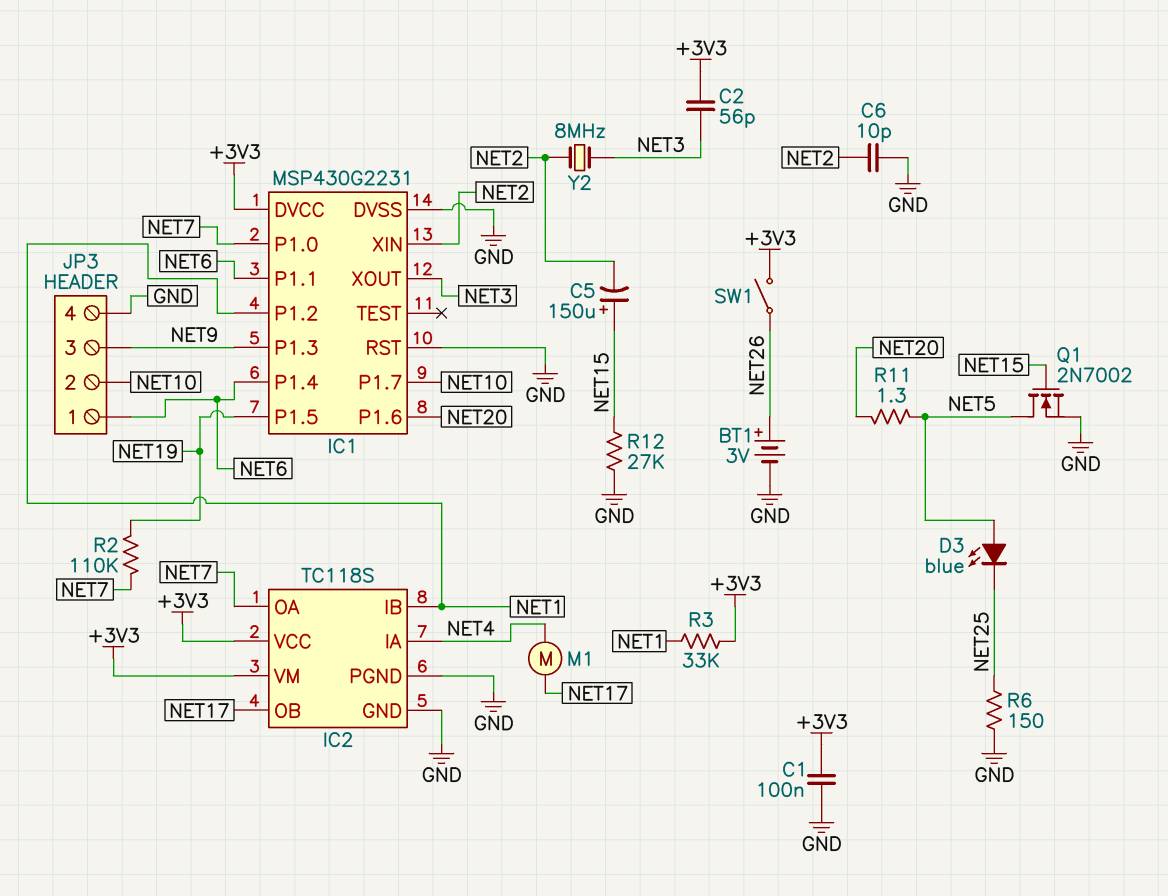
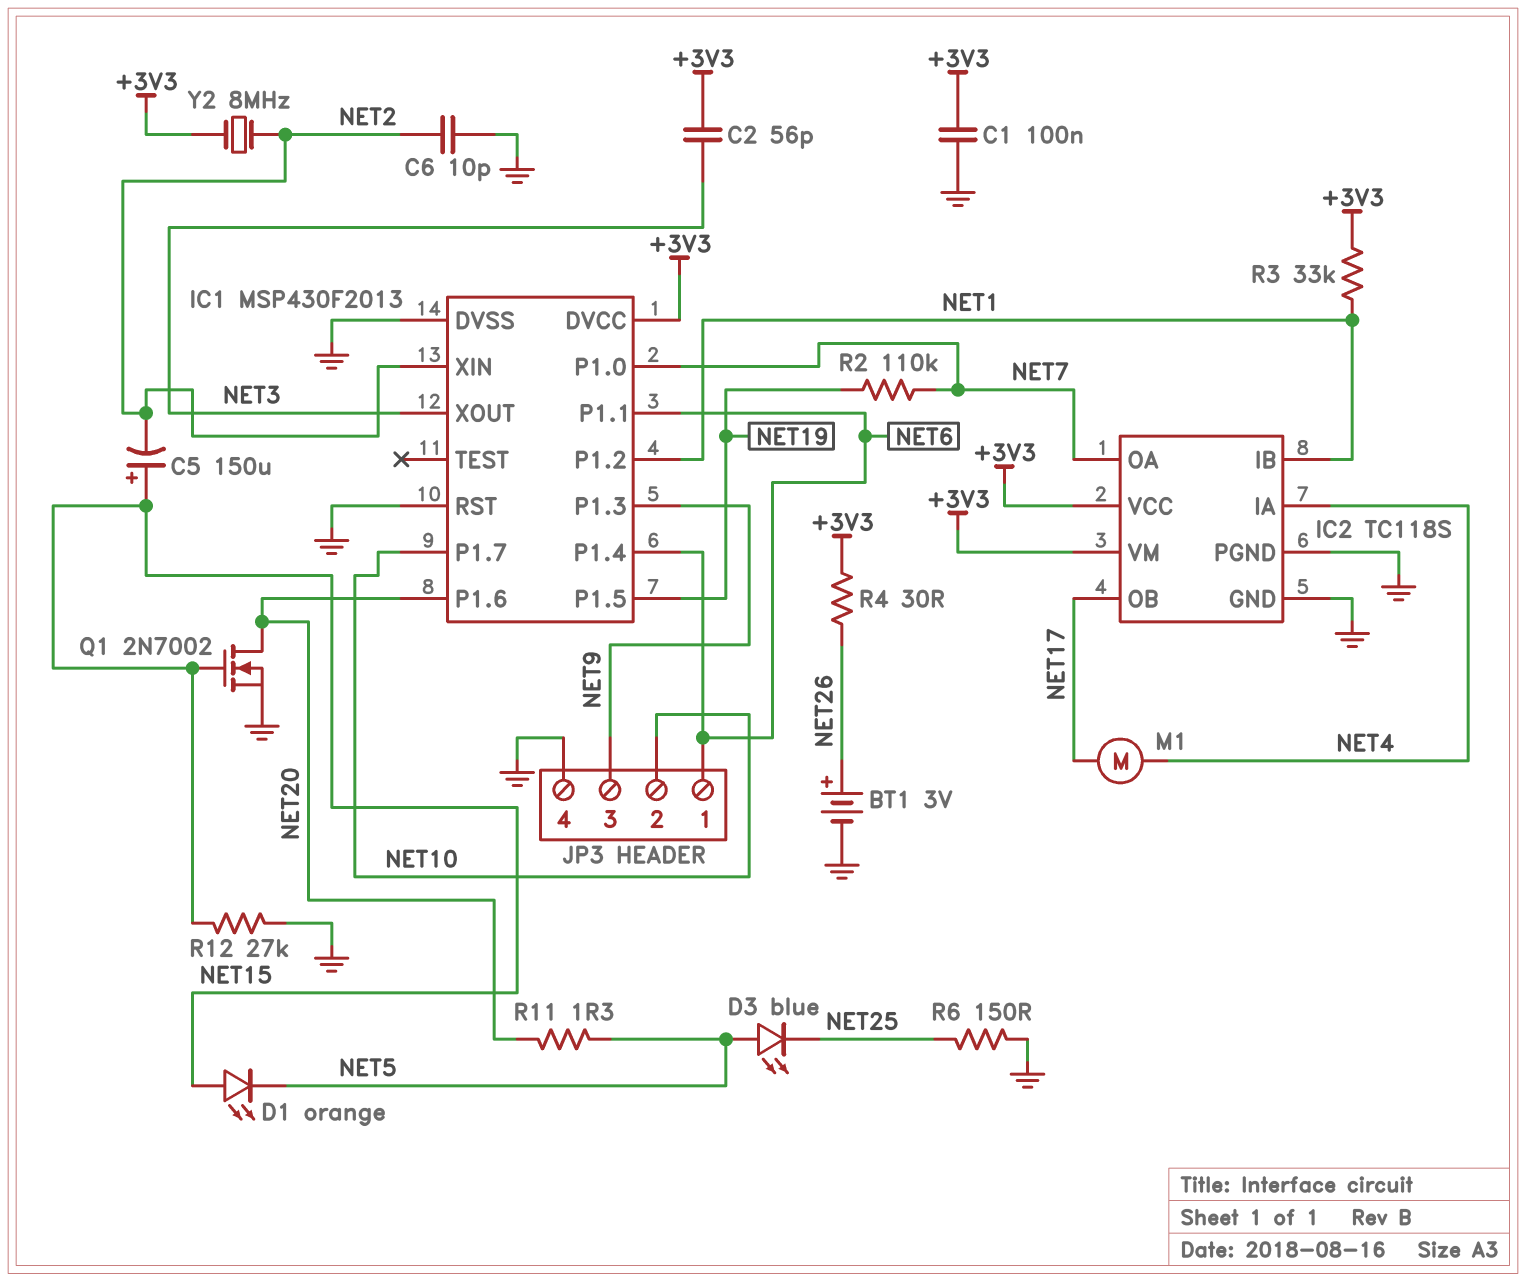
D1: none -> LED orange (A NET15, K NET5)
IC1: MSP430G2231 -> MSP430F2013
Q1: NMOS 2N7002 (G NET15, D NET5, S GND) -> NMOS 2N7002 (G NET15, D NET20, S GND)
R4: none -> 30 (+3V3, NET26)
SW1: switch (+3V3, NET26) -> none
Y2: 8MHz (NET2, NET3) -> 8MHz (+3V3, NET2)

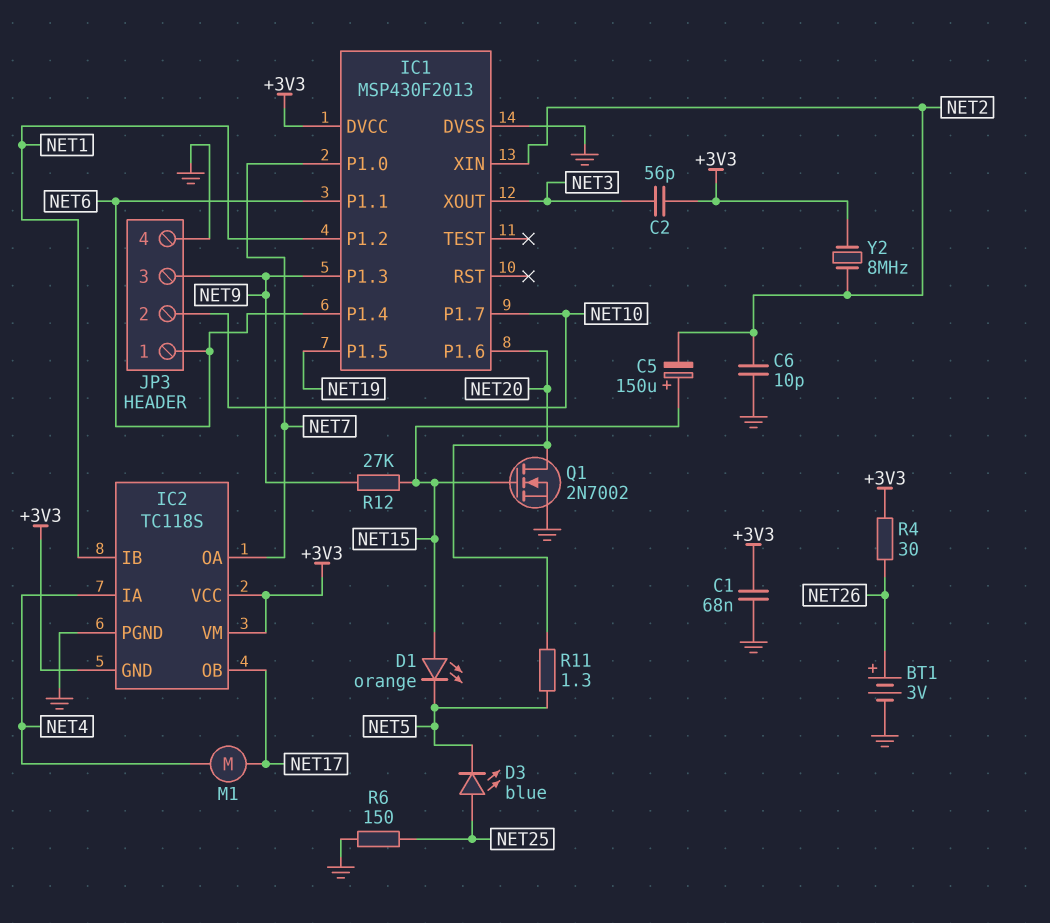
C1: 100nF (+3V3, GND) -> 68nF (+3V3, GND)
D3: LED blue (A NET5, K NET25) -> LED blue (A NET25, K NET5)
IC1 pin RST: GND -> none
IC2 pin GND: GND -> +3V3
R2: 110k (NET7, NET19) -> none
R3: 33k (+3V3, NET1) -> none
R12: 27k (GND, NET15) -> 27k (NET9, NET15)

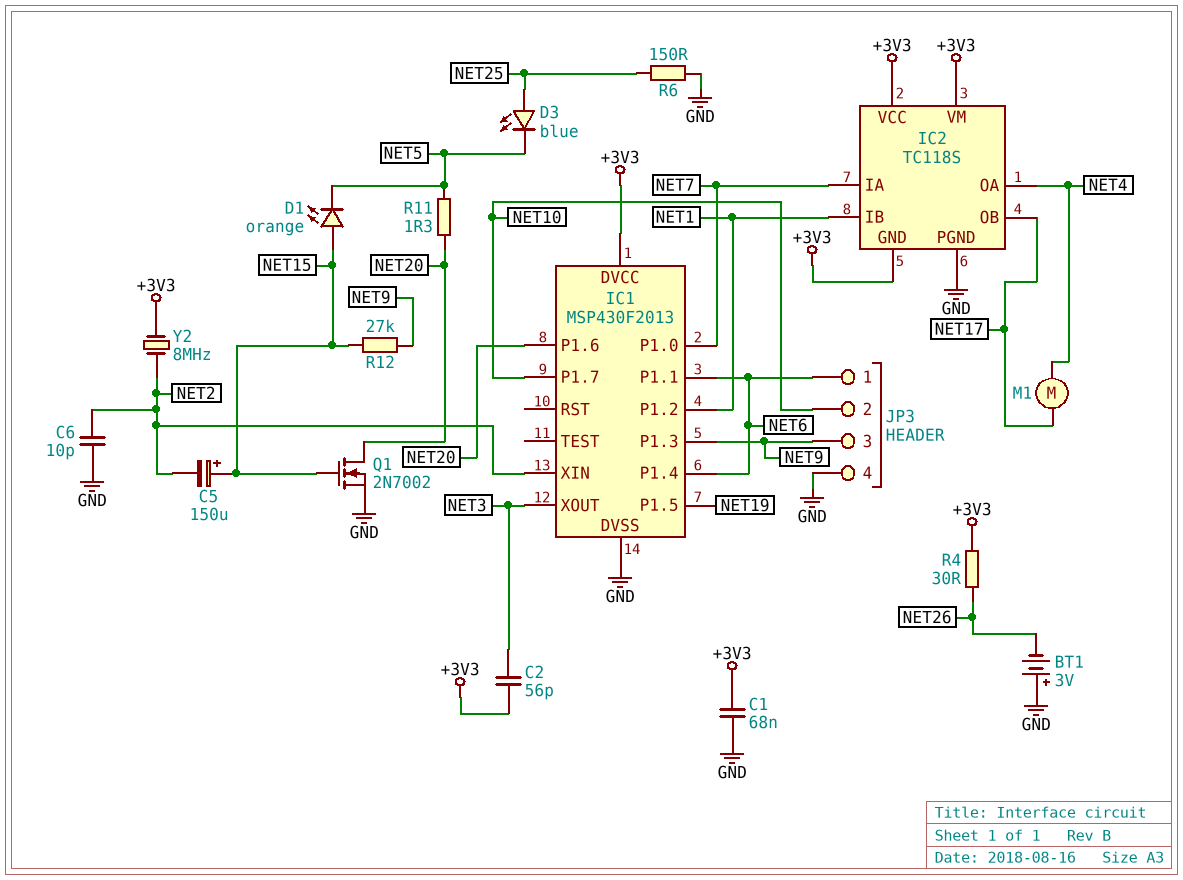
BT1: 3V (plus NET26, minus GND) -> 3V (plus GND, minus NET26)
IC2 pin IA: NET4 -> NET7
IC2 pin OA: NET7 -> NET4

